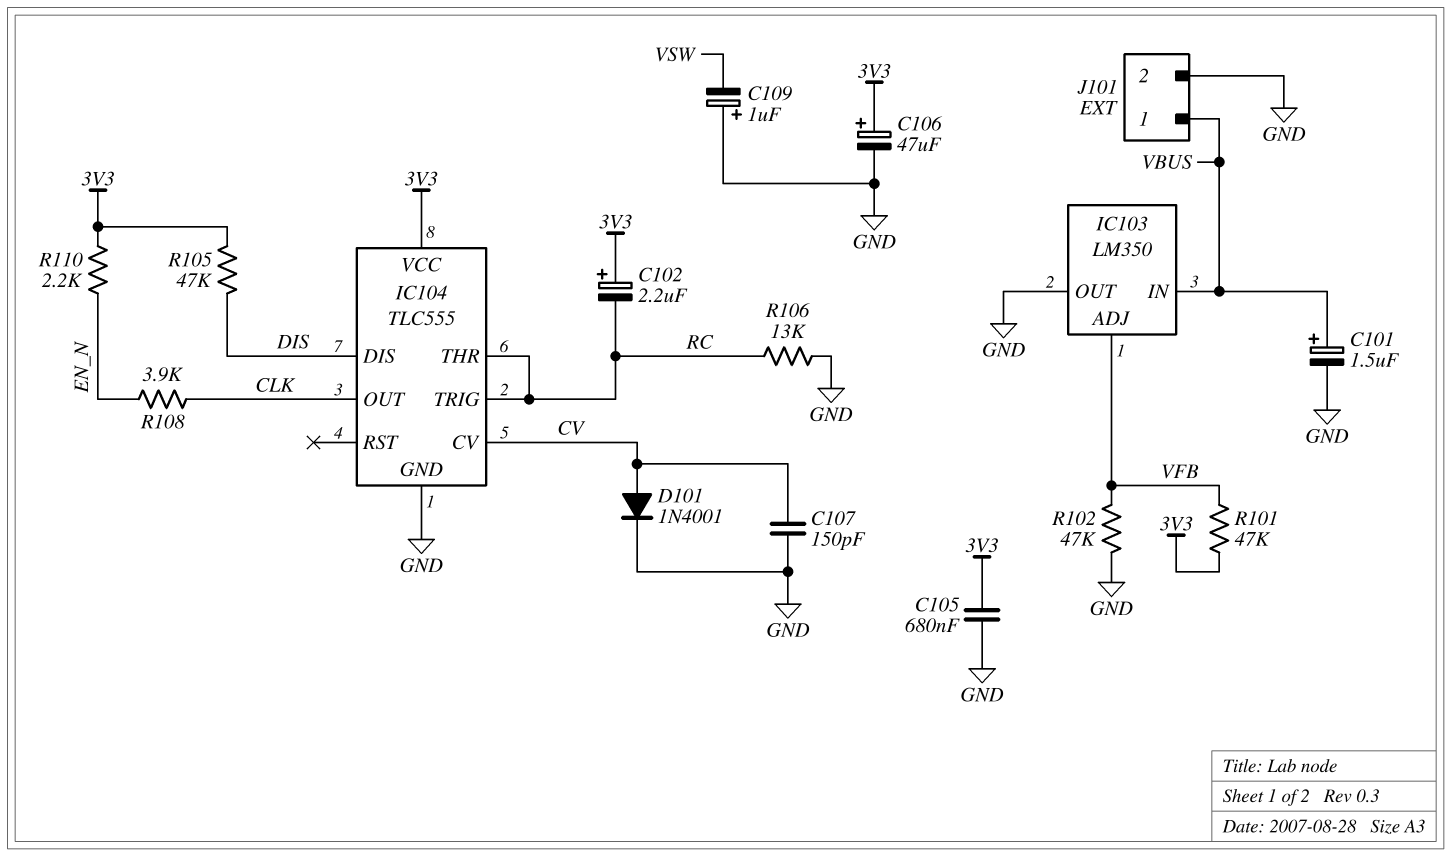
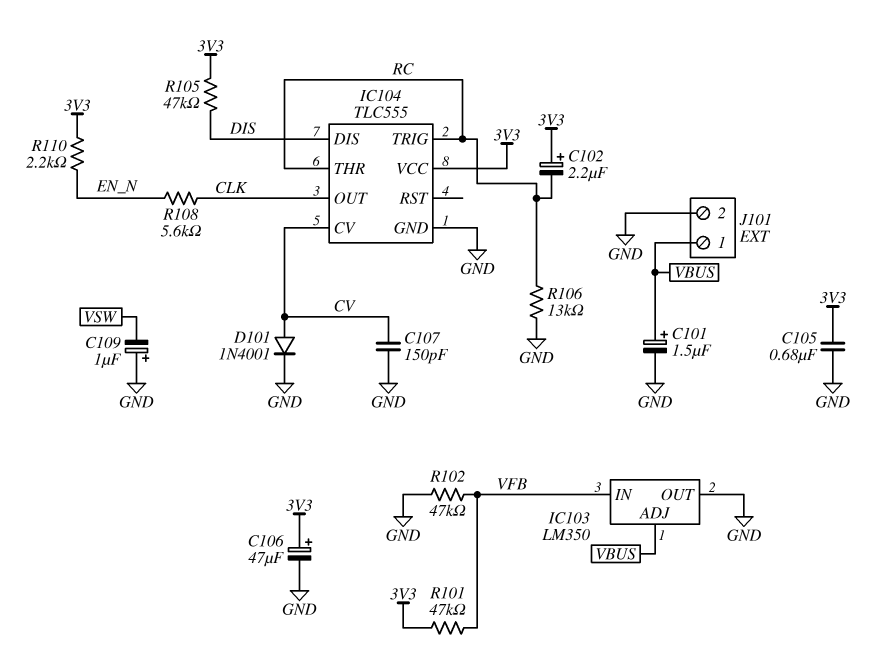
IC103 pin ADJ: VFB -> VBUS
IC103 pin IN: VBUS -> VFB
R108: 3.9k (CLK, EN_N) -> 5.6k (CLK, EN_N)

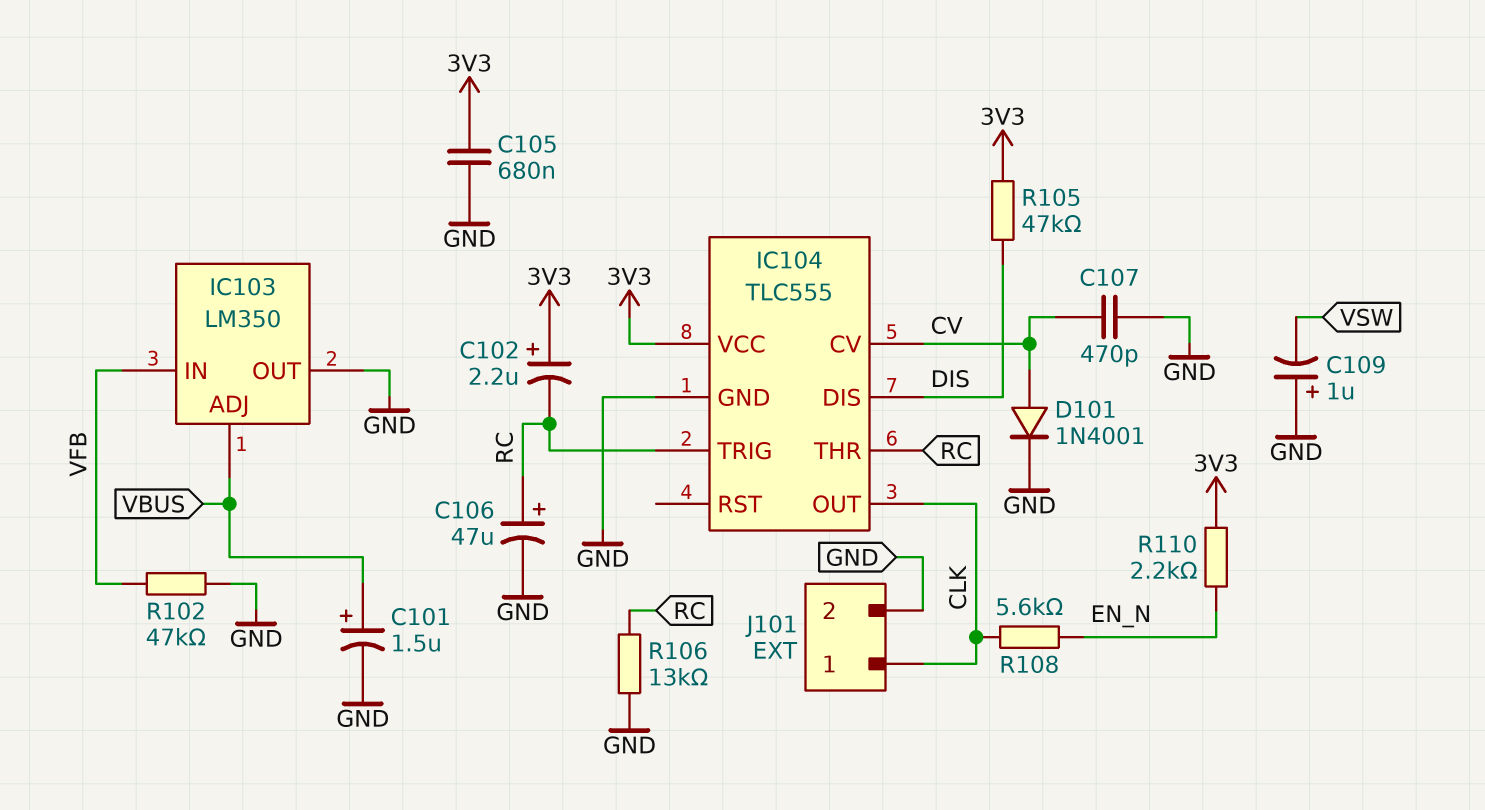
C106: 47uF (plus 3V3, minus GND) -> 47uF (plus RC, minus GND)
C107: 150pF (CV, GND) -> 470pF (CV, GND)
J101 pin 1: VBUS -> CLK
R101: 47k (3V3, VFB) -> none

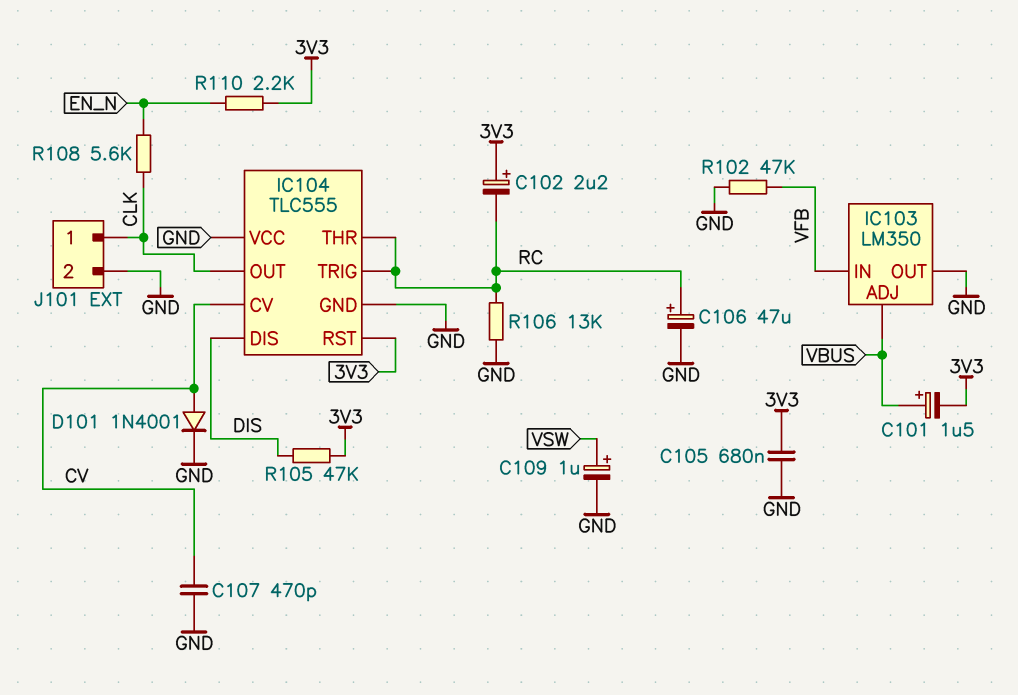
C101: 1.5uF (plus VBUS, minus GND) -> 1.5uF (plus VBUS, minus 3V3)
C109: 1uF (plus GND, minus VSW) -> 1uF (plus VSW, minus GND)
IC104 pin RST: none -> 3V3
IC104 pin VCC: 3V3 -> GND

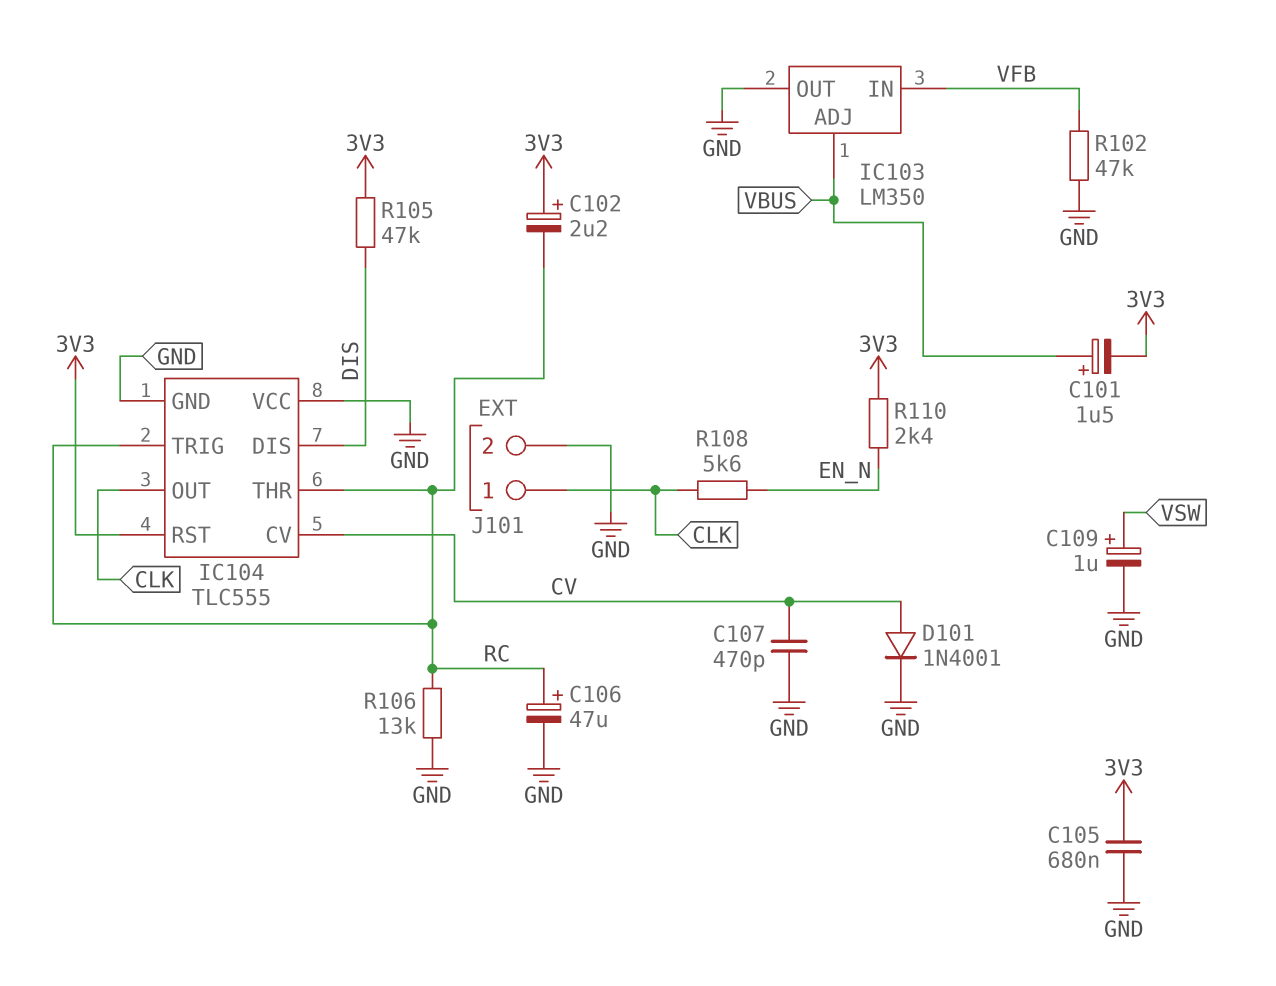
R110: 2.2k (3V3, EN_N) -> 2.4k (3V3, EN_N)

